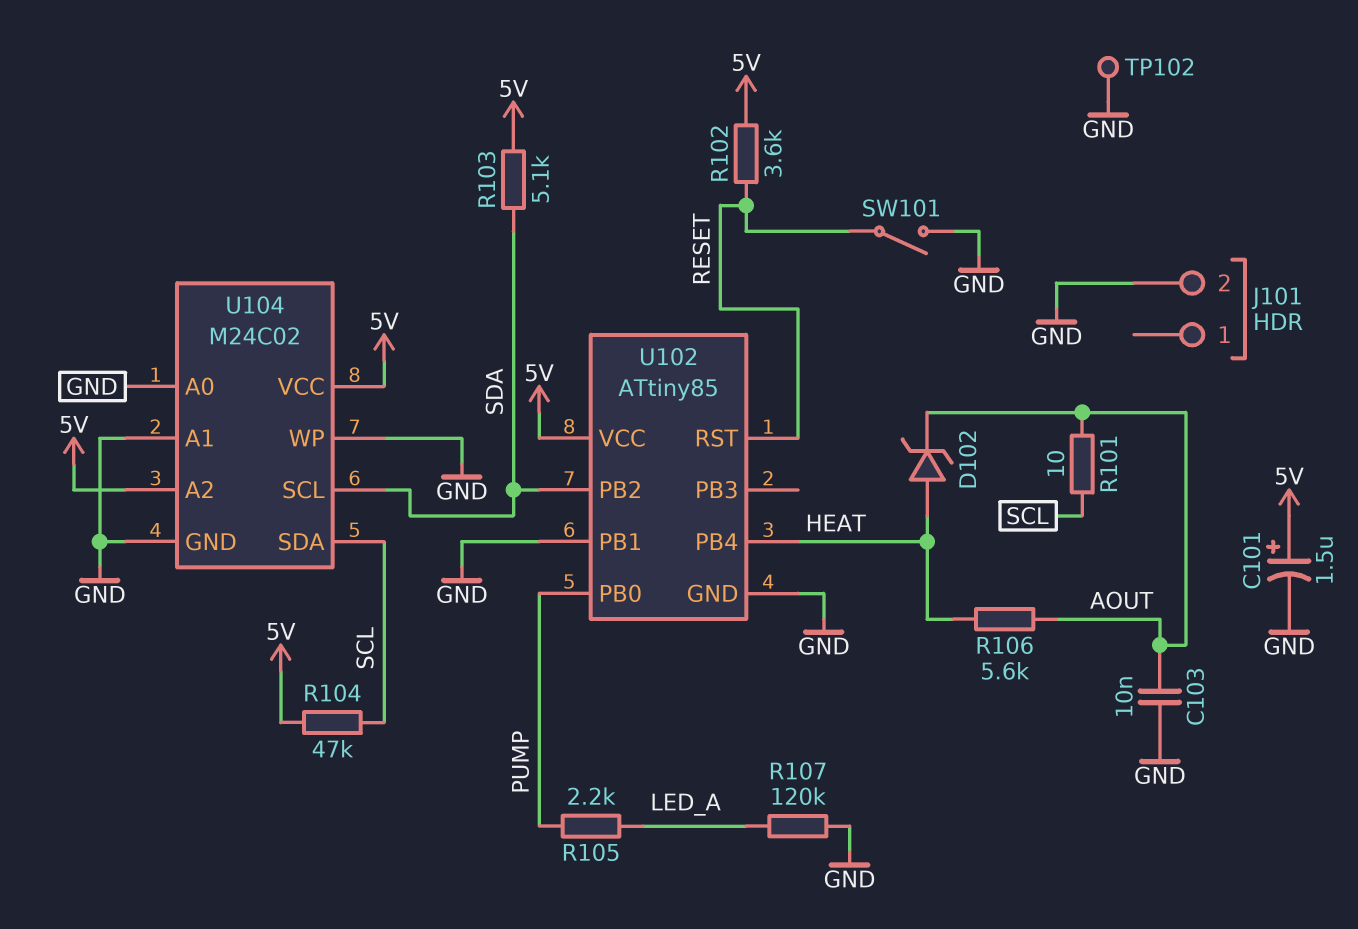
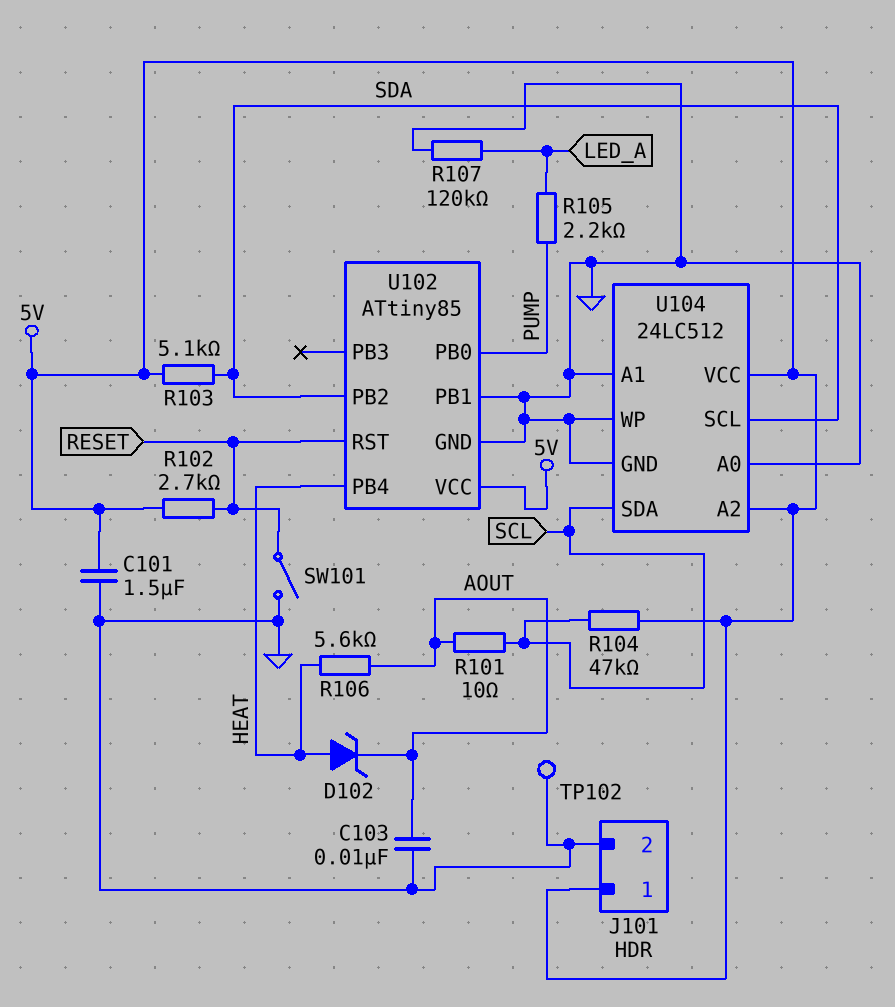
C101: 1.5uF (plus 5V, minus GND) -> 1.5uF (5V, GND)
J101 pin 1: none -> 5V
R102: 3.6k (5V, RESET) -> 2.7k (5V, RESET)
U104: M24C02 -> 24LC512

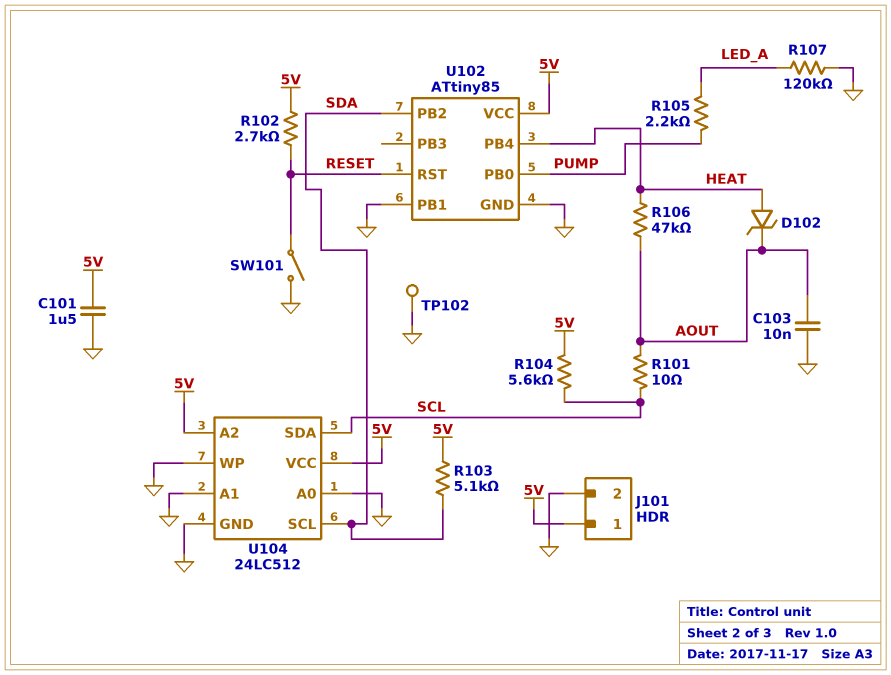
R104: 47k (5V, SCL) -> 5.6k (5V, SCL)
R106: 5.6k (AOUT, HEAT) -> 47k (AOUT, HEAT)

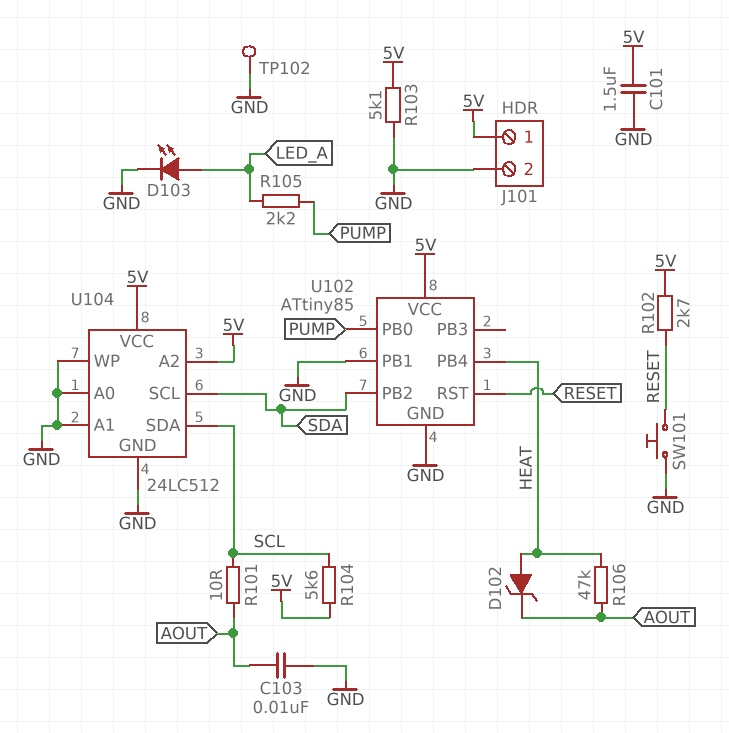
D103: none -> LED (A LED_A, K GND)
R103: 5.1k (5V, SDA) -> 5.1k (5V, GND)
R107: 120k (GND, LED_A) -> none
SW101: switch (GND, RESET) -> button (GND, RESET)

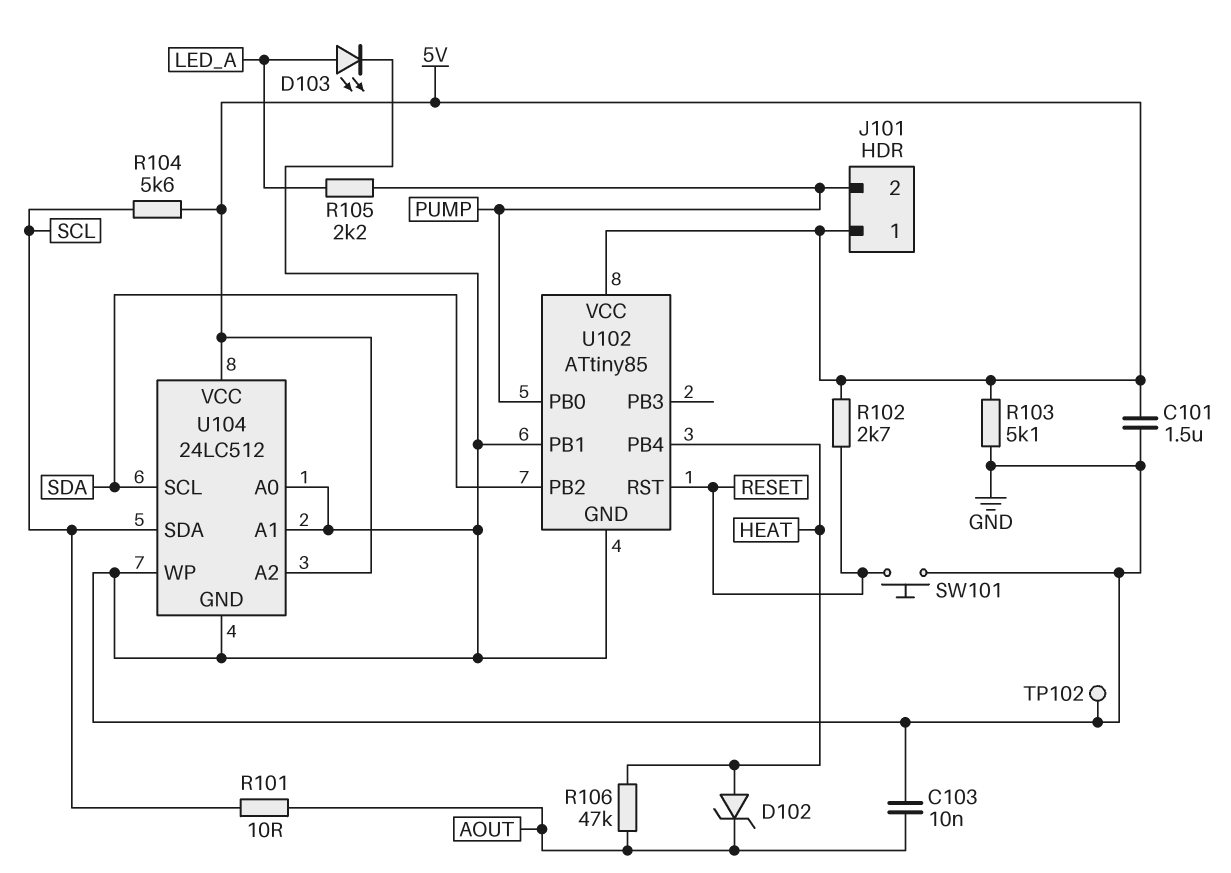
J101 pin 2: GND -> PUMP

